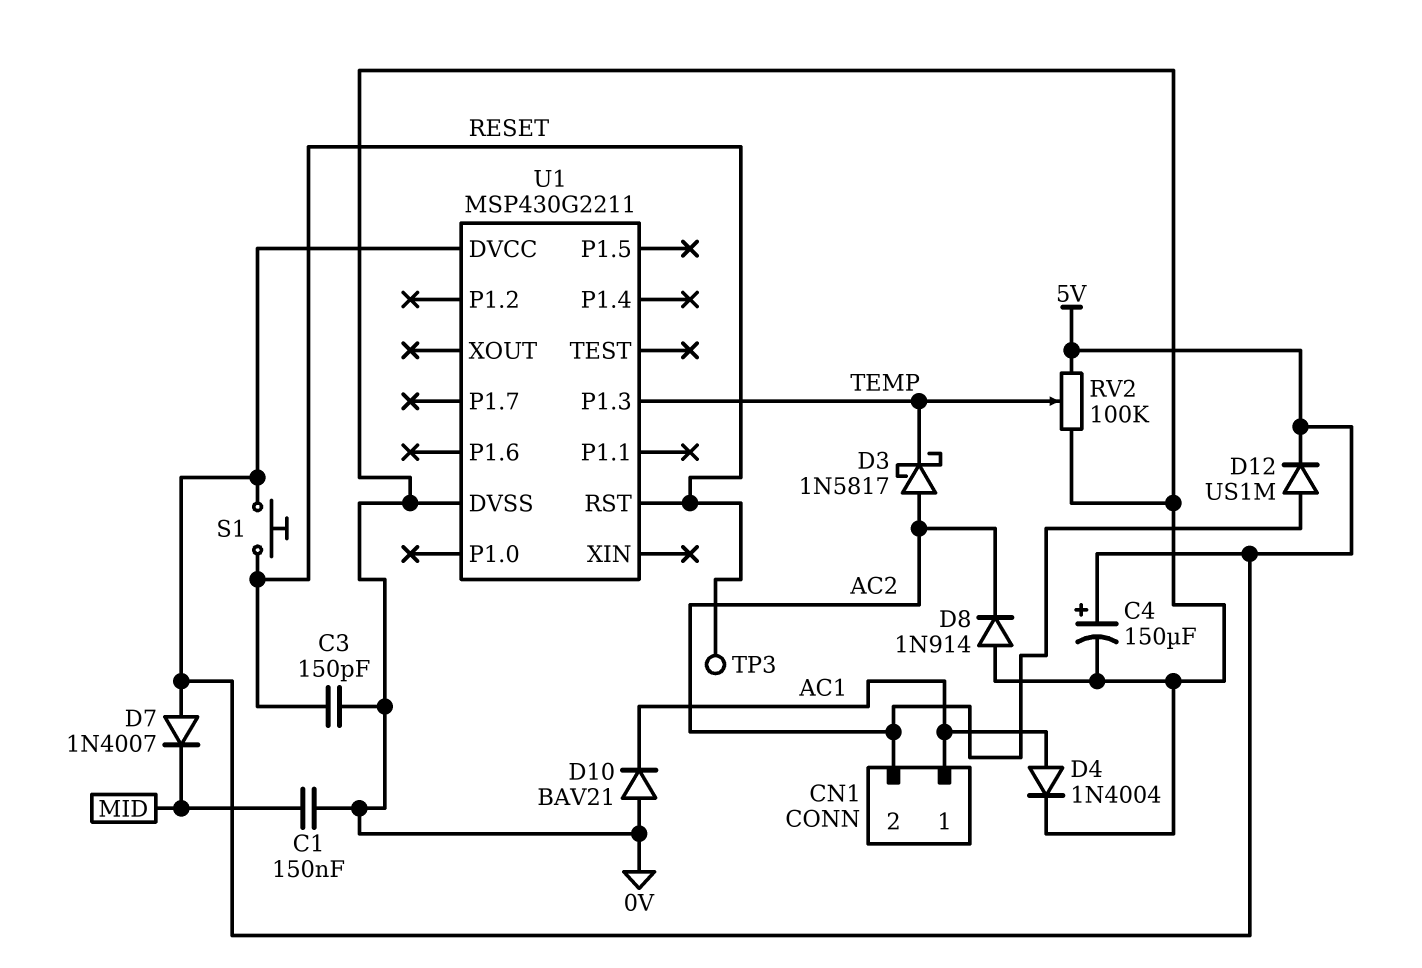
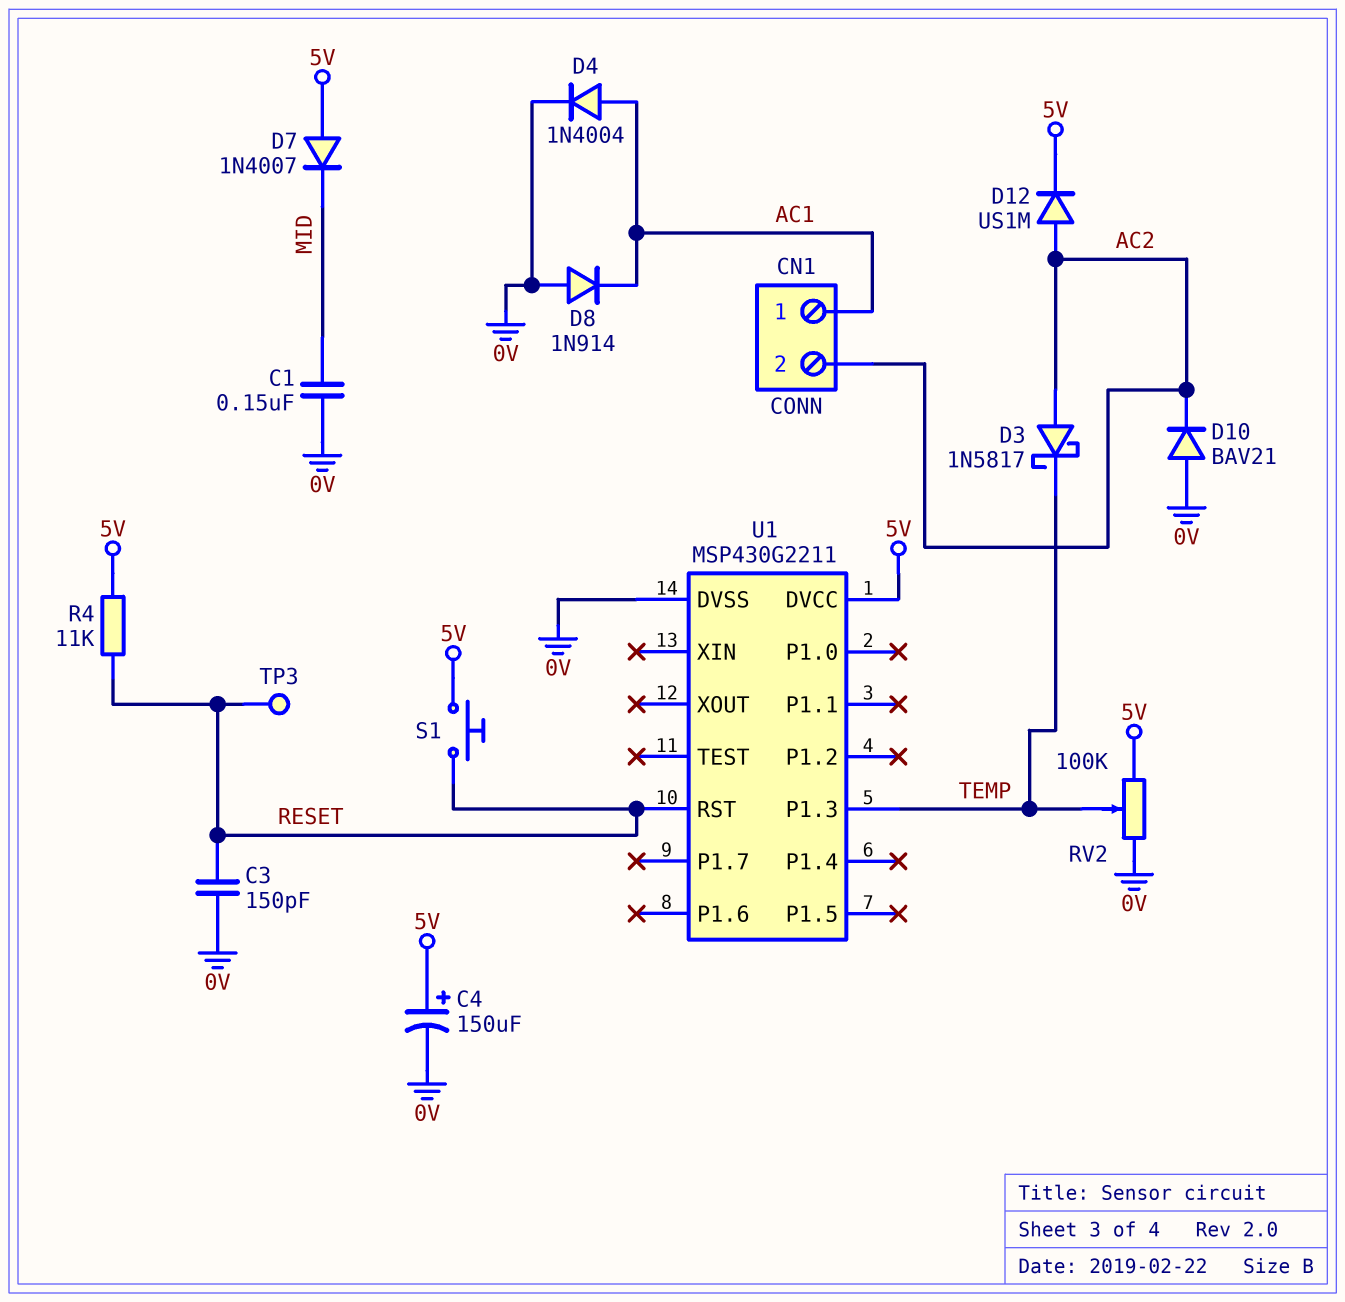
D8: diode 1N914 (A 0V, K AC2) -> diode 1N914 (A 0V, K AC1)
D10: diode BAV21 (A 0V, K AC1) -> diode BAV21 (A 0V, K AC2)
R4: none -> 11k (5V, RESET)

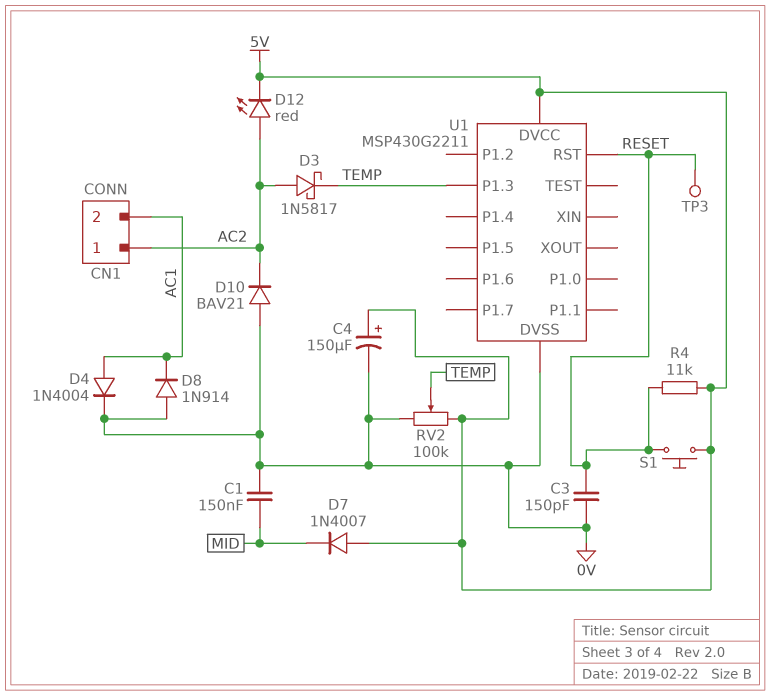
CN1 pin 1: AC1 -> AC2
CN1 pin 2: AC2 -> AC1
D12: diode US1M (A AC2, K 5V) -> LED red (A AC2, K 5V)

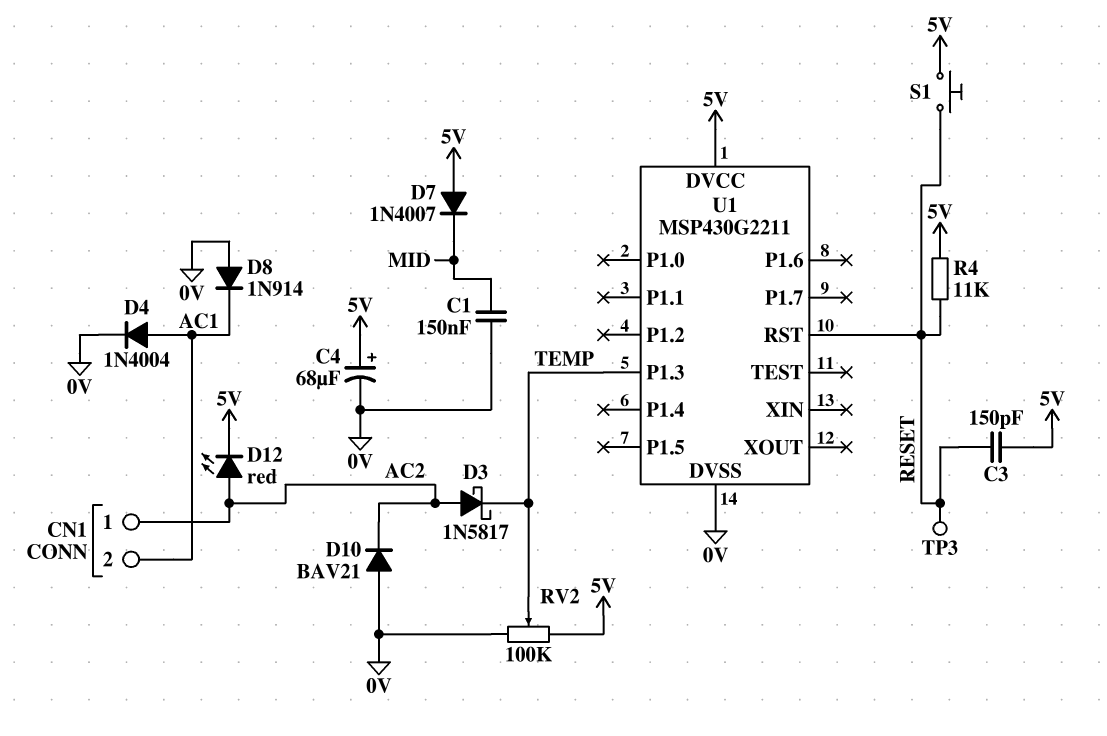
C3: 150pF (0V, RESET) -> 150pF (5V, RESET)
C4: 150uF (plus 5V, minus 0V) -> 68uF (plus 5V, minus 0V)

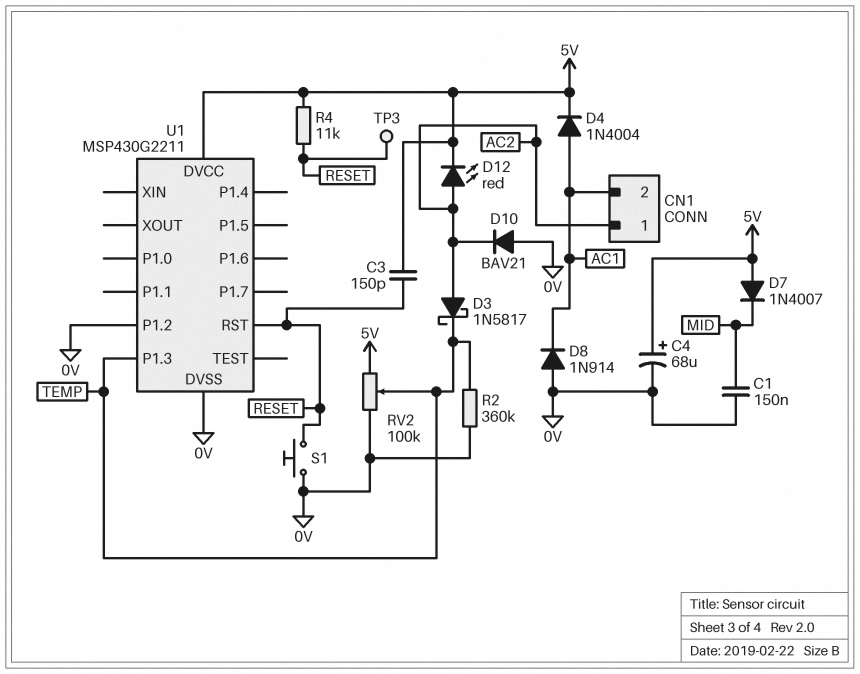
D4: diode 1N4004 (A AC1, K 0V) -> diode 1N4004 (A AC1, K 5V)
R2: none -> 360k (0V, TEMP)
S1: button (5V, RESET) -> button (0V, RESET)
U1 pin P1.2: none -> 0V

